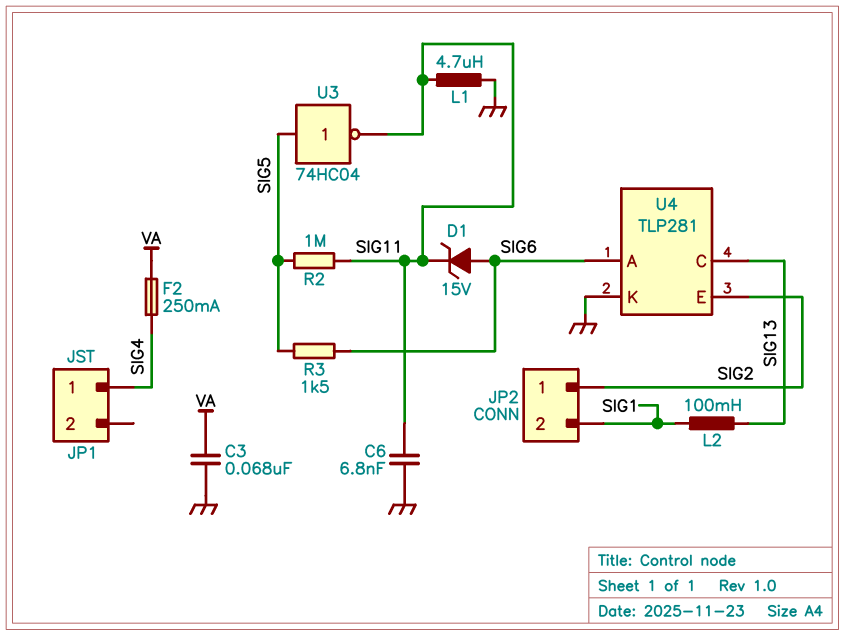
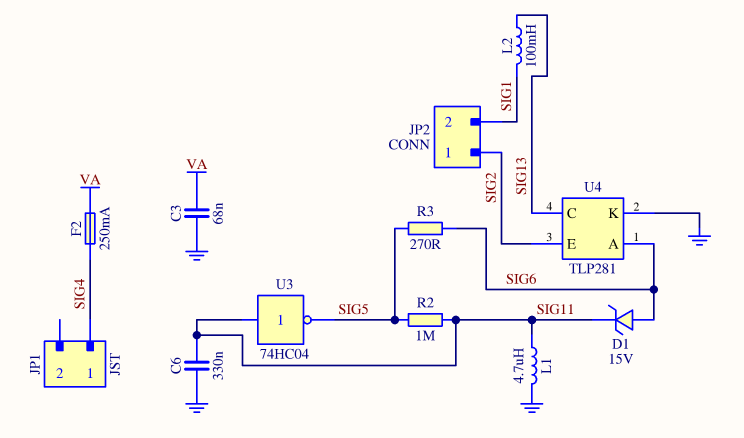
C6: 6.8nF (GND, SIG11) -> 330nF (GND, SIG11)
R3: 1.5k (SIG5, SIG6) -> 270 (SIG5, SIG6)
U3: NOT 74HC04 (in SIG5, out SIG11) -> NOT 74HC04 (in SIG11, out SIG5)

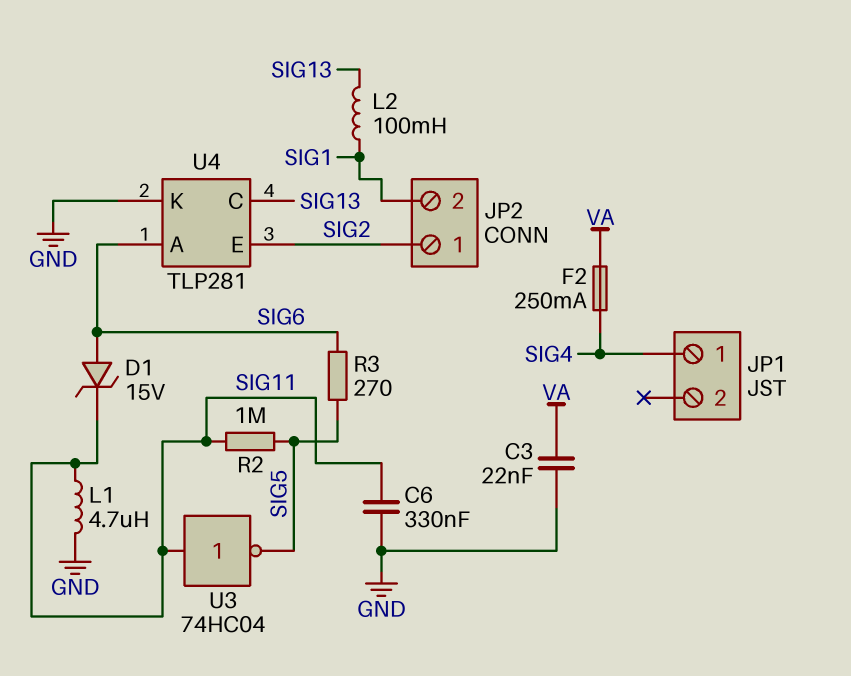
C3: 68nF (GND, VA) -> 22nF (GND, VA)

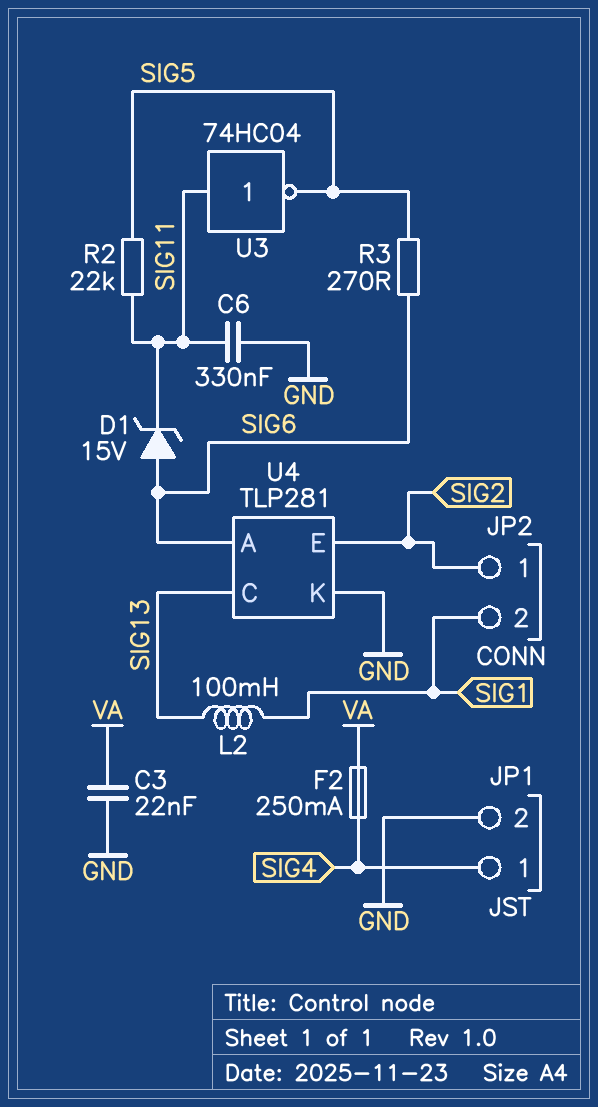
JP1 pin 2: none -> GND
L1: 4.7uH (GND, SIG11) -> none
R2: 1M (SIG5, SIG11) -> 22k (SIG5, SIG11)

